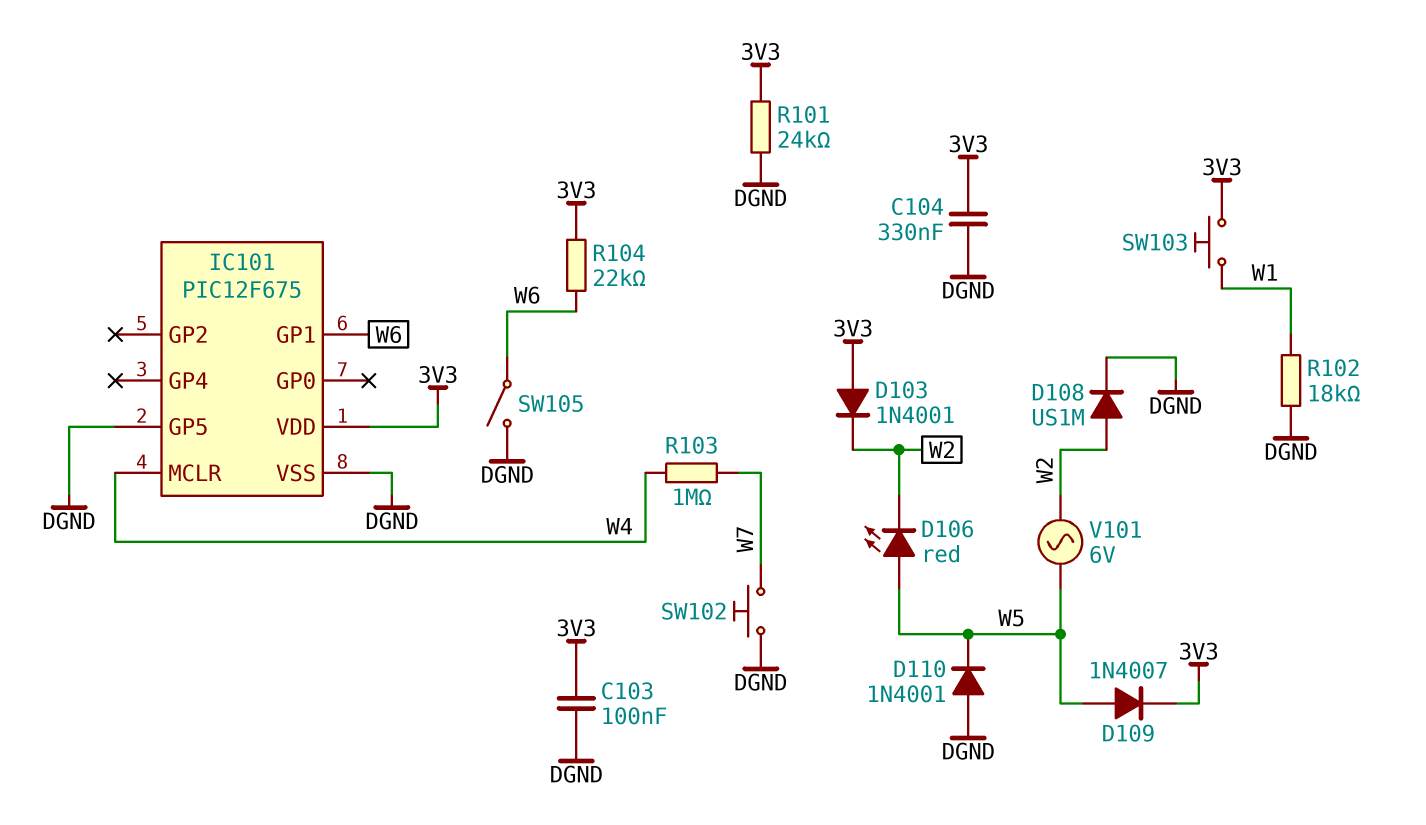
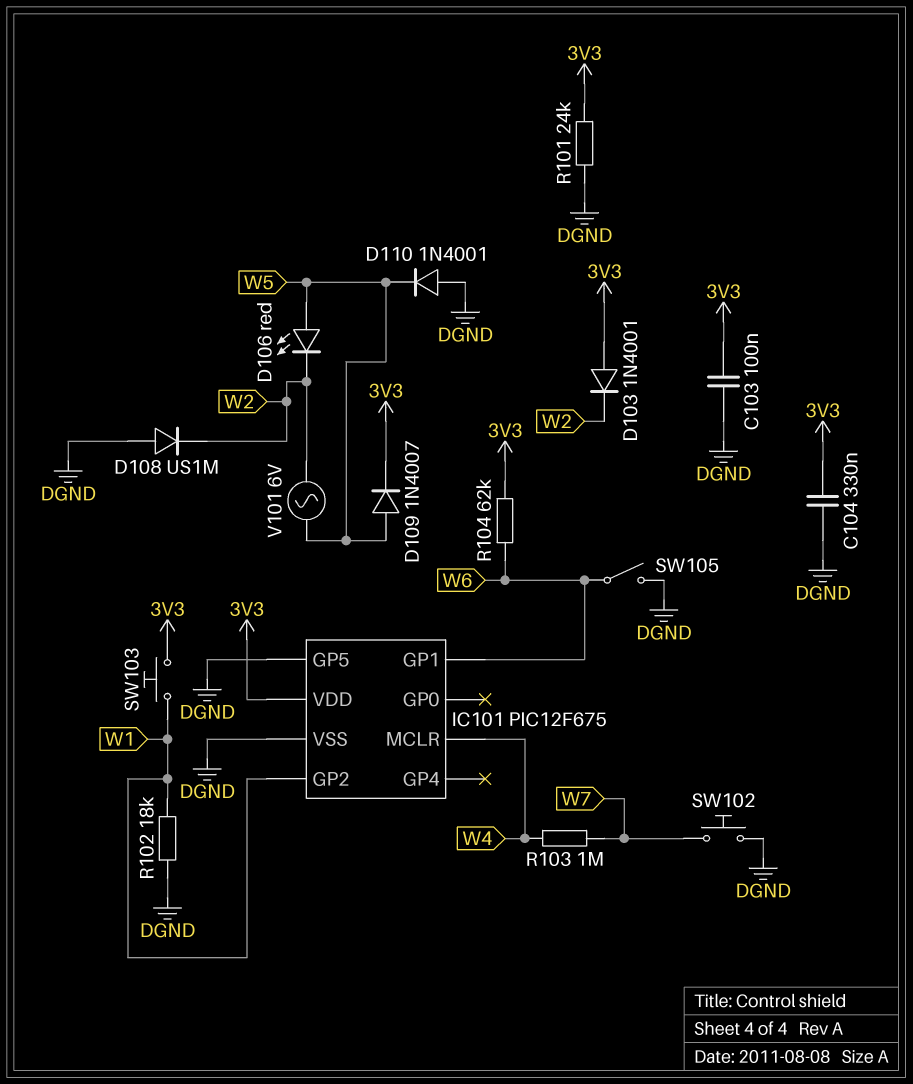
D108: diode US1M (A W2, K DGND) -> diode US1M (A DGND, K W2)
IC101 pin GP2: none -> W1
R104: 22k (3V3, W6) -> 62k (3V3, W6)

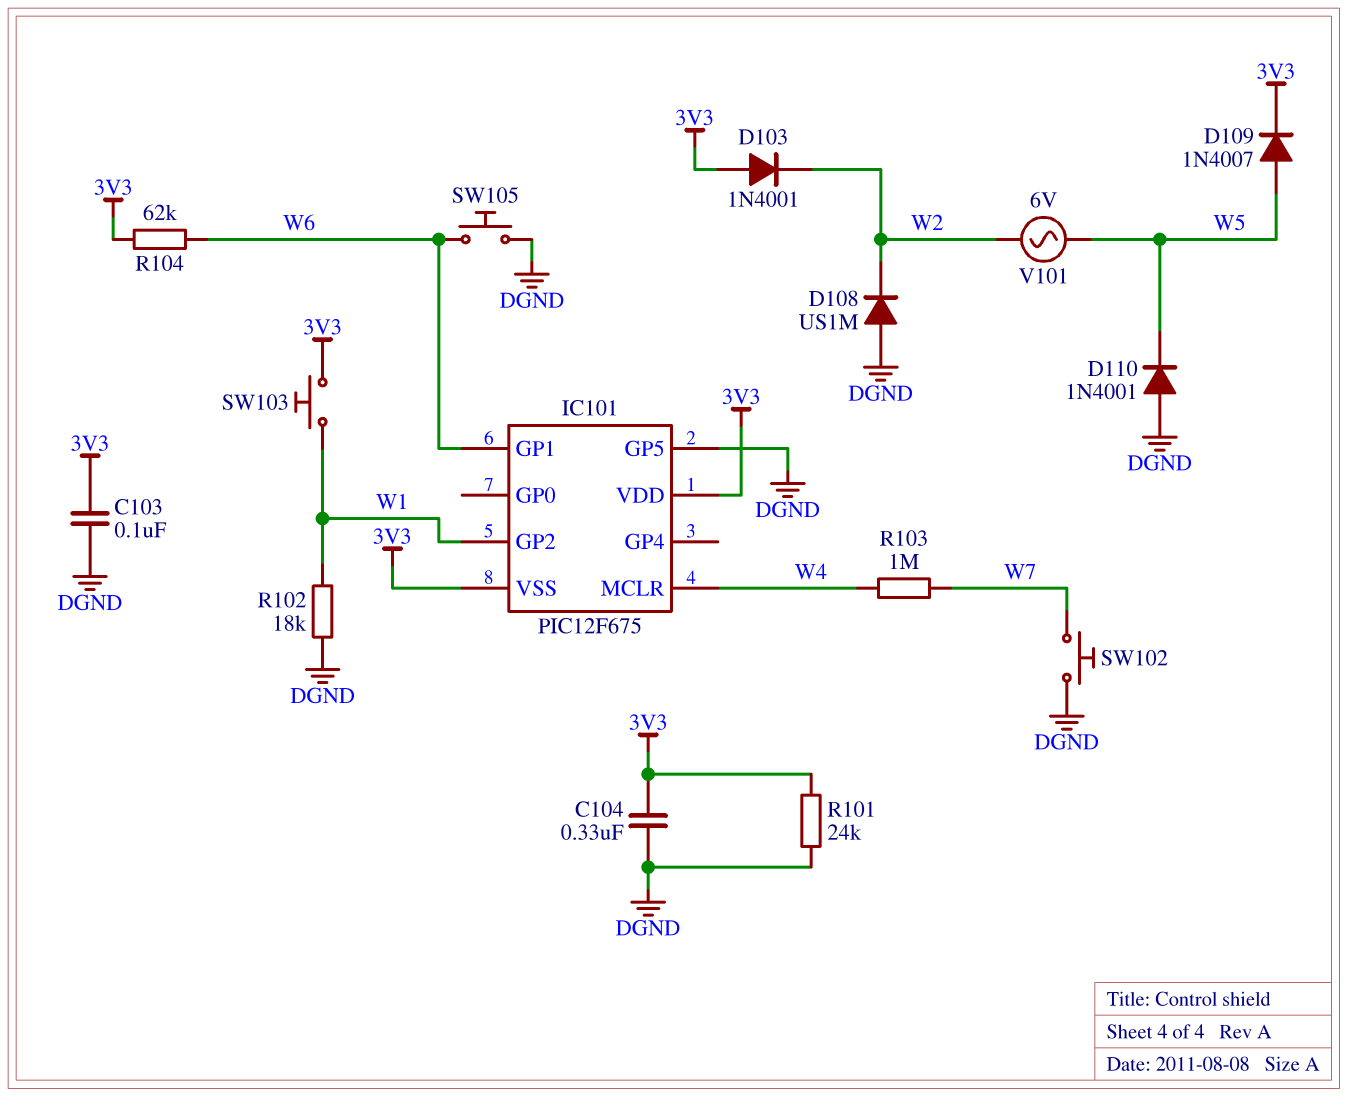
D106: LED red (A W5, K W2) -> none
IC101 pin VSS: DGND -> 3V3
SW105: switch (DGND, W6) -> button (DGND, W6)

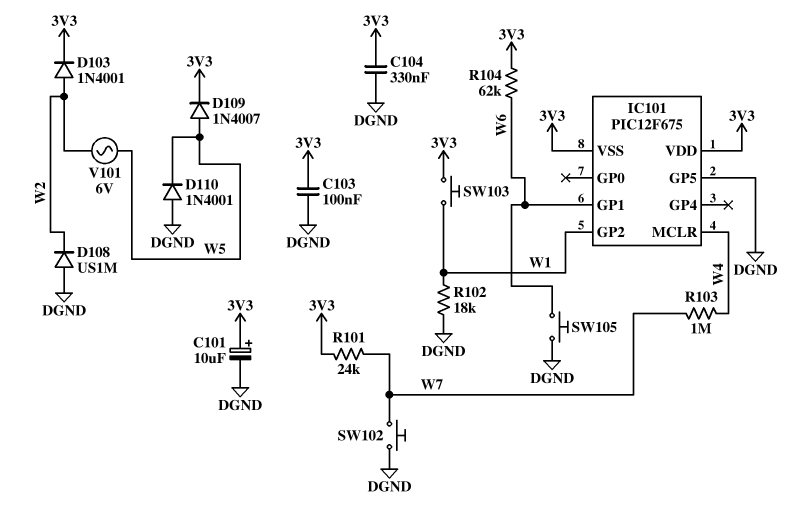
C101: none -> 10uF (plus 3V3, minus DGND)
D103: diode 1N4001 (A 3V3, K W2) -> diode 1N4001 (A W2, K 3V3)
R101: 24k (3V3, DGND) -> 24k (3V3, W7)

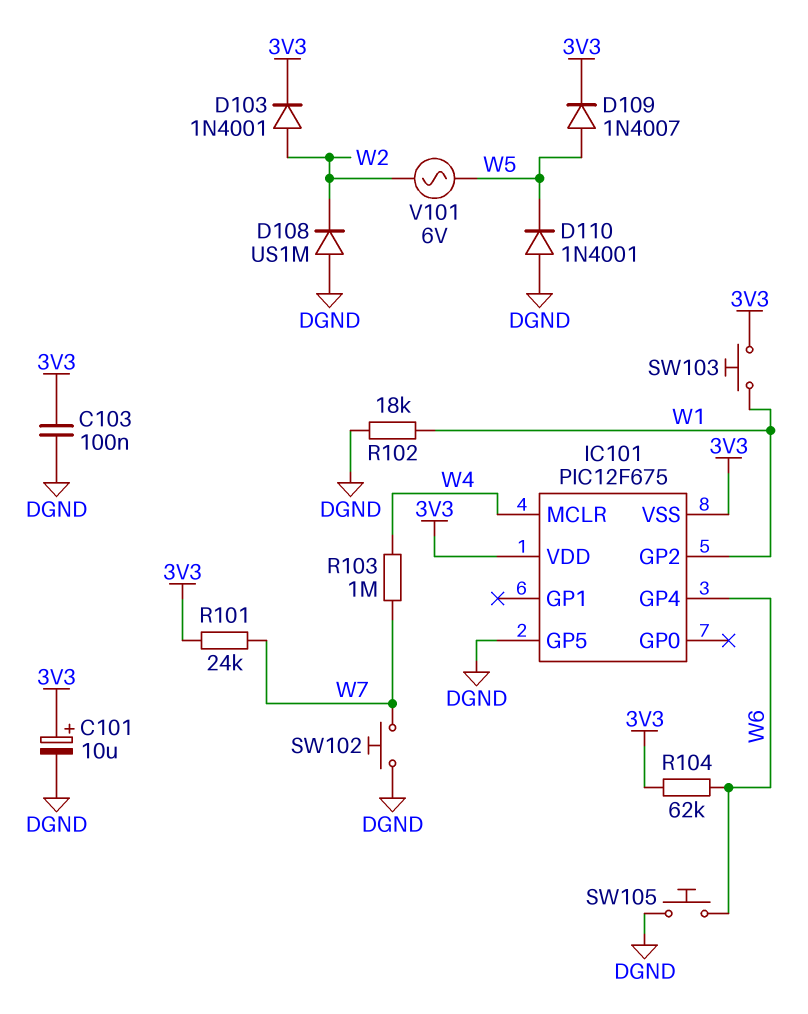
C104: 330nF (3V3, DGND) -> none
IC101 pin GP1: W6 -> none
IC101 pin GP4: none -> W6

